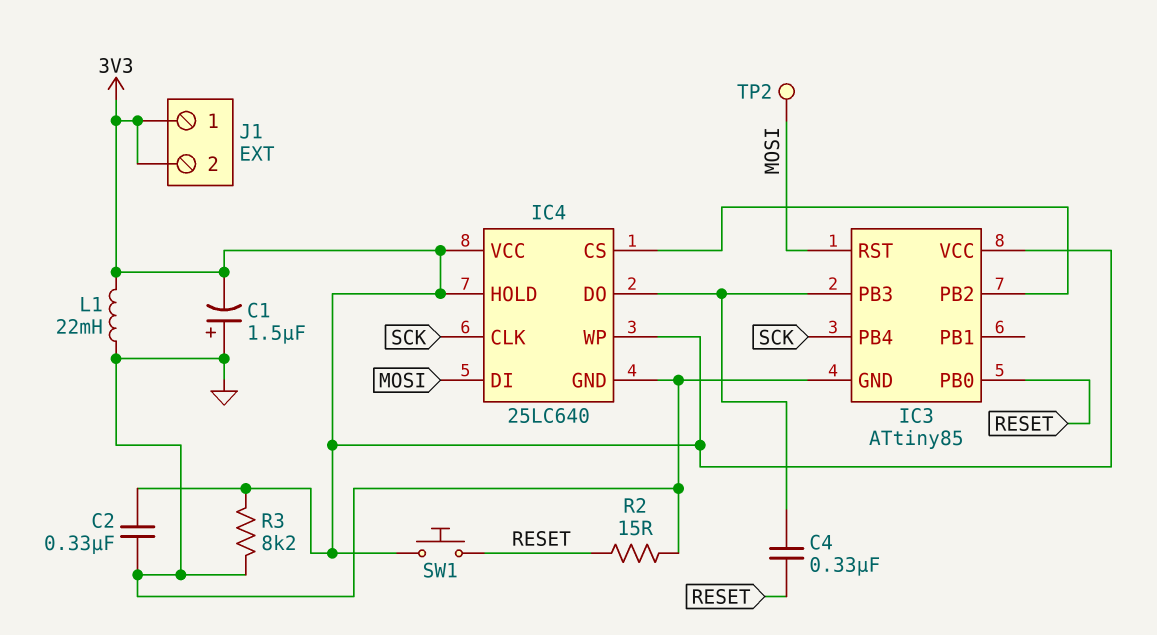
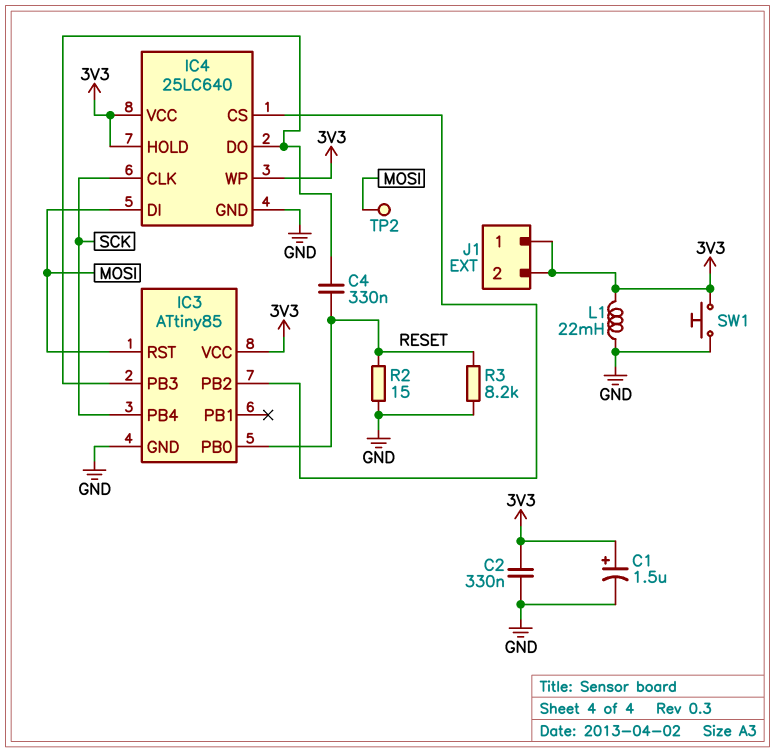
C1: 1.5uF (plus GND, minus 3V3) -> 1.5uF (plus 3V3, minus GND)
R3: 8.2k (3V3, GND) -> 8.2k (GND, RESET)
SW1: button (3V3, RESET) -> button (3V3, GND)

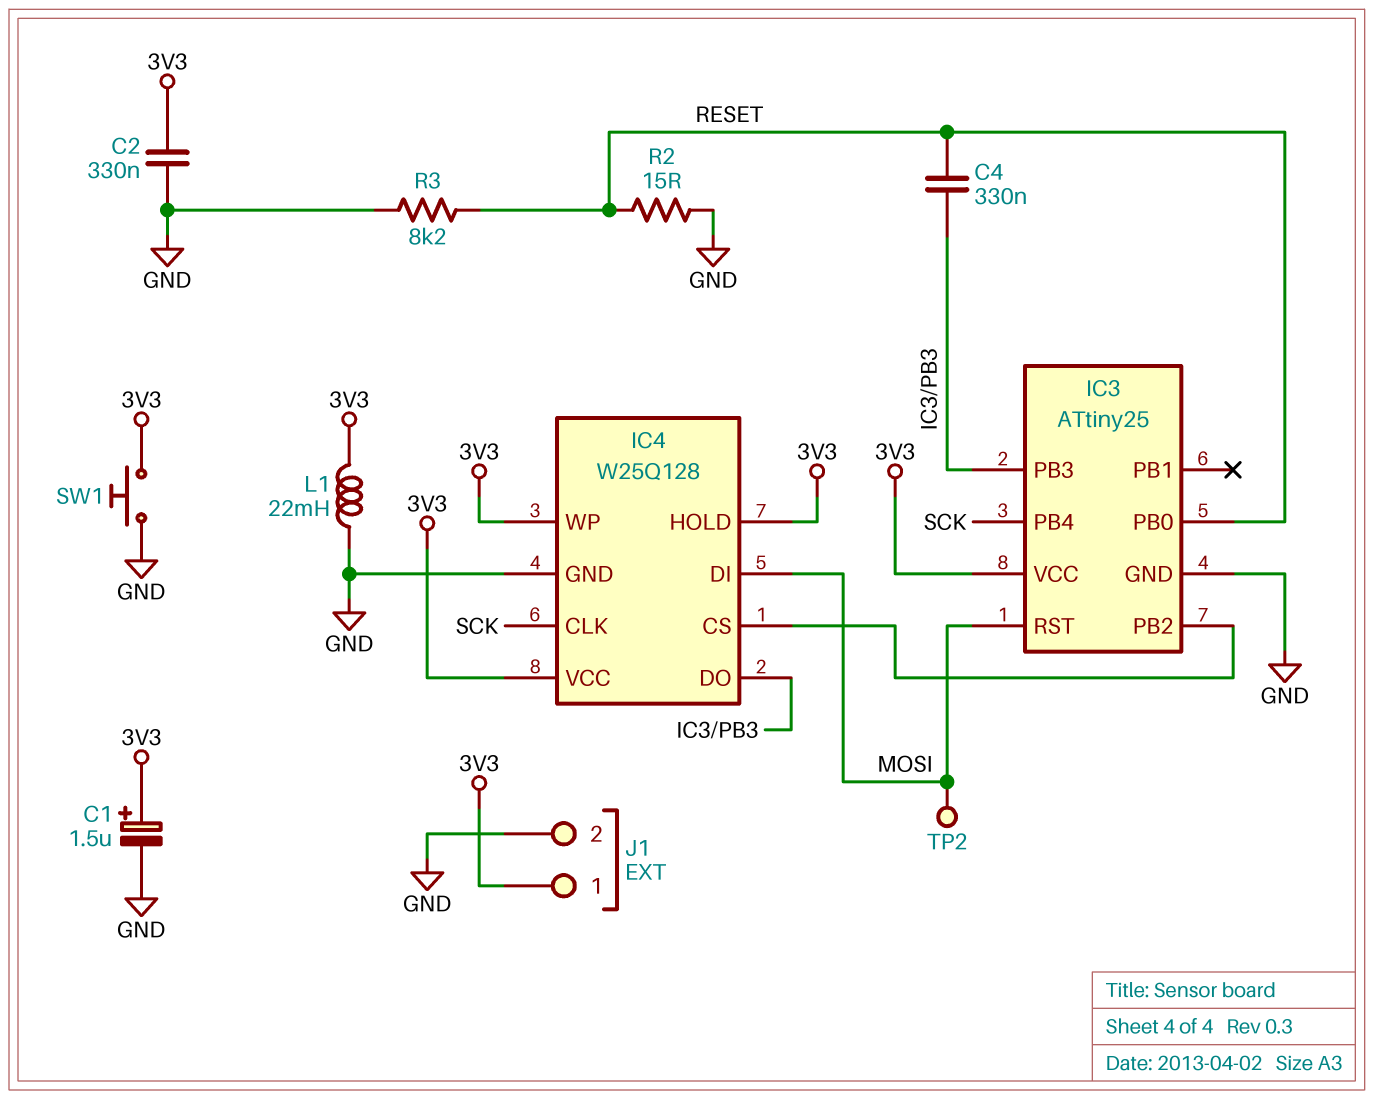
IC3: ATtiny85 -> ATtiny25
IC4: 25LC640 -> W25Q128
J1 pin 2: 3V3 -> GND

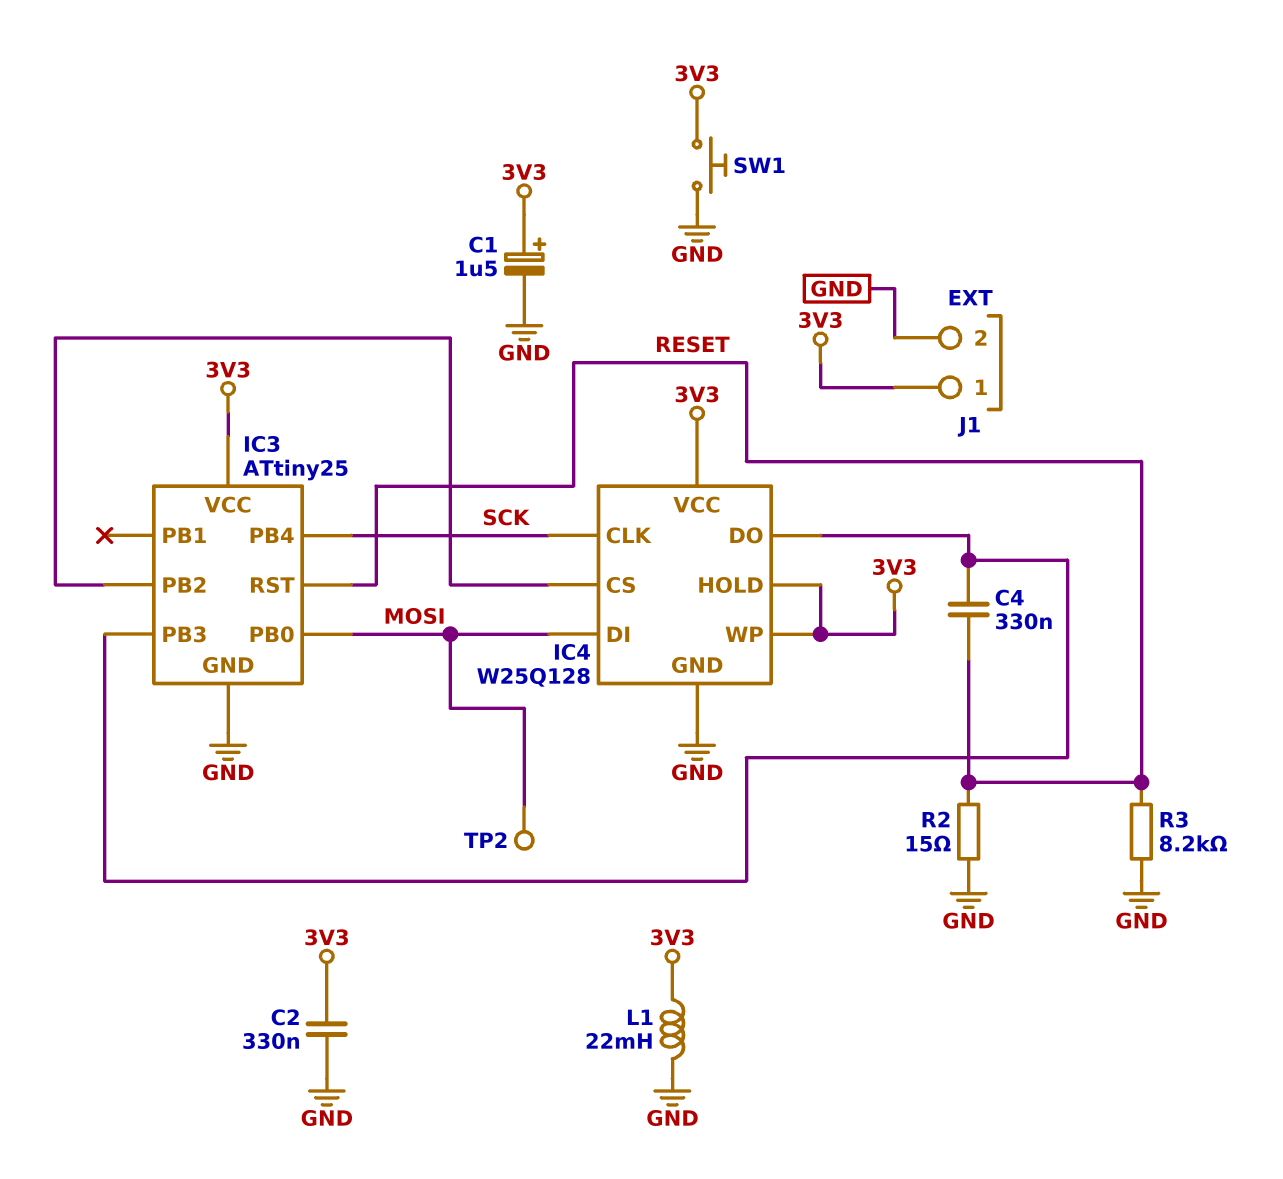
IC3 pin PB0: RESET -> MOSI
IC3 pin RST: MOSI -> RESET

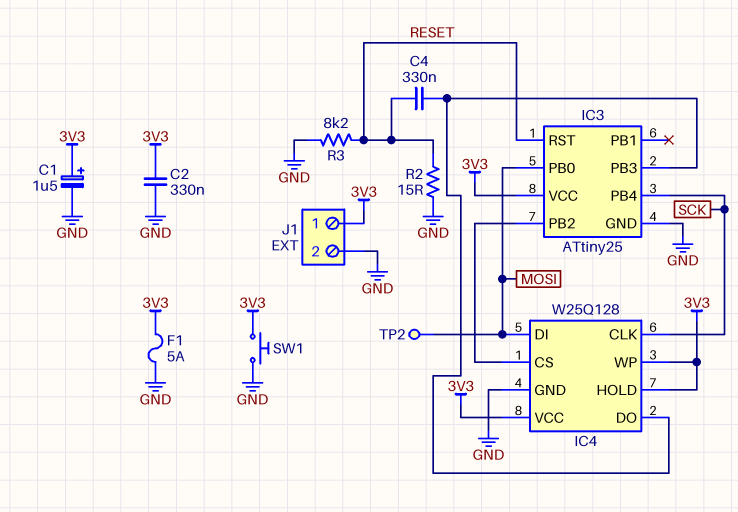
F1: none -> 5A (3V3, GND)
L1: 22mH (3V3, GND) -> none

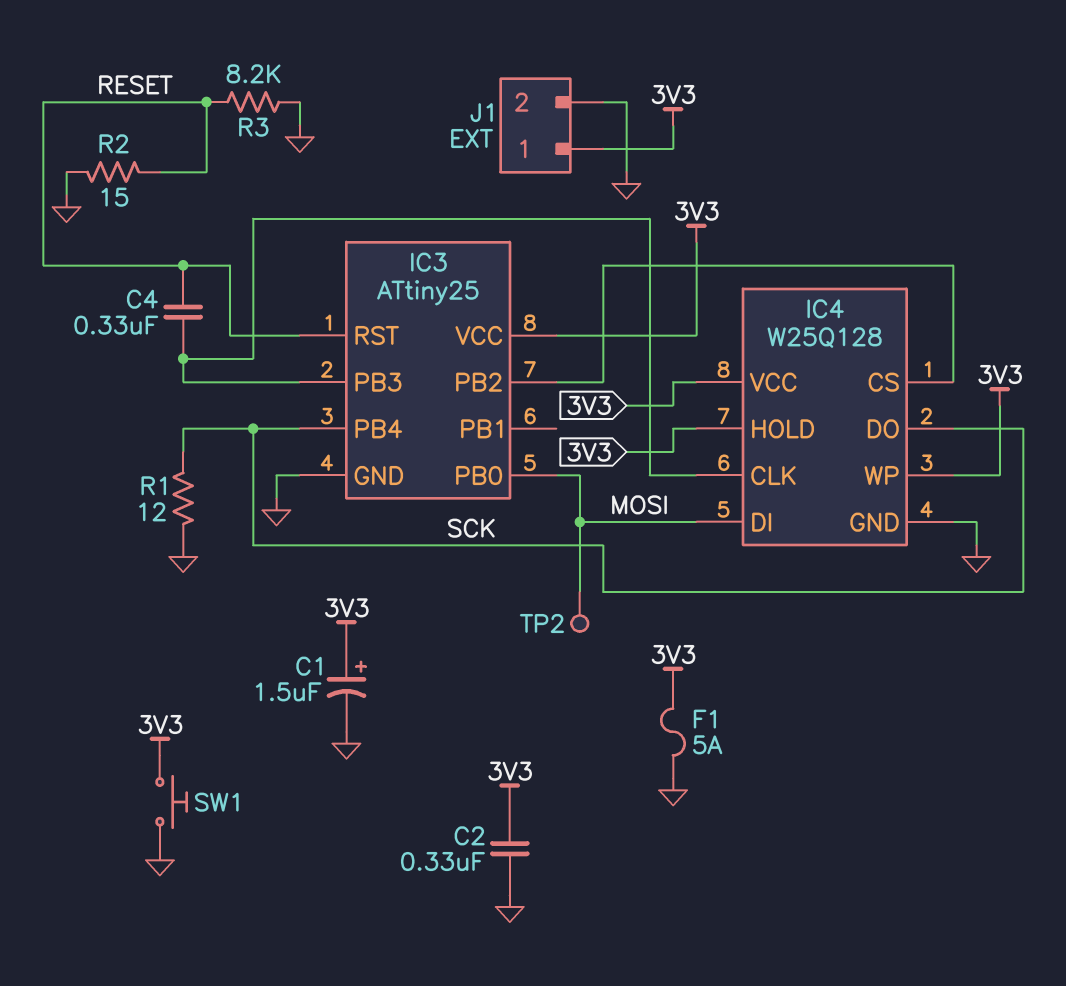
IC4 pin CLK: SCK -> IC3/PB3
IC4 pin DO: IC3/PB3 -> SCK
R1: none -> 12 (GND, SCK)

